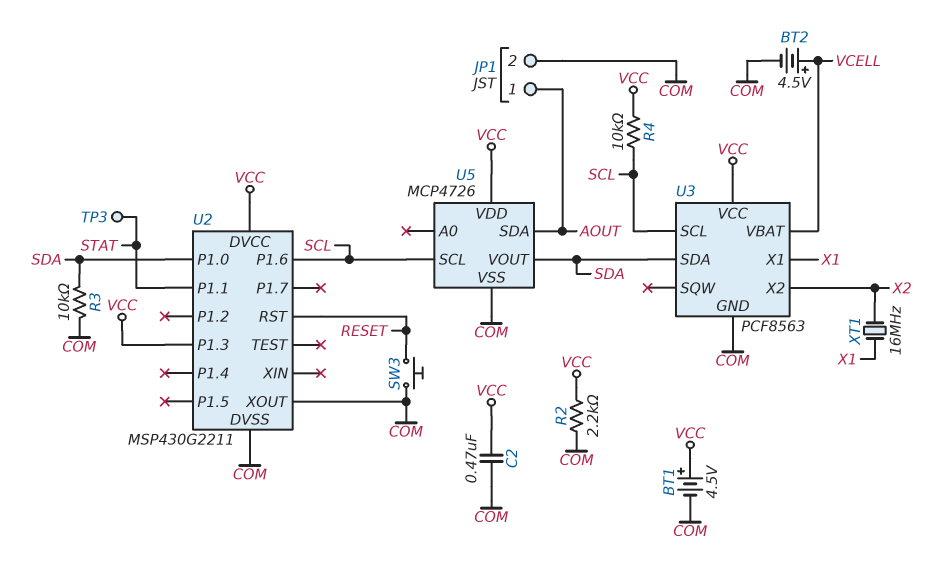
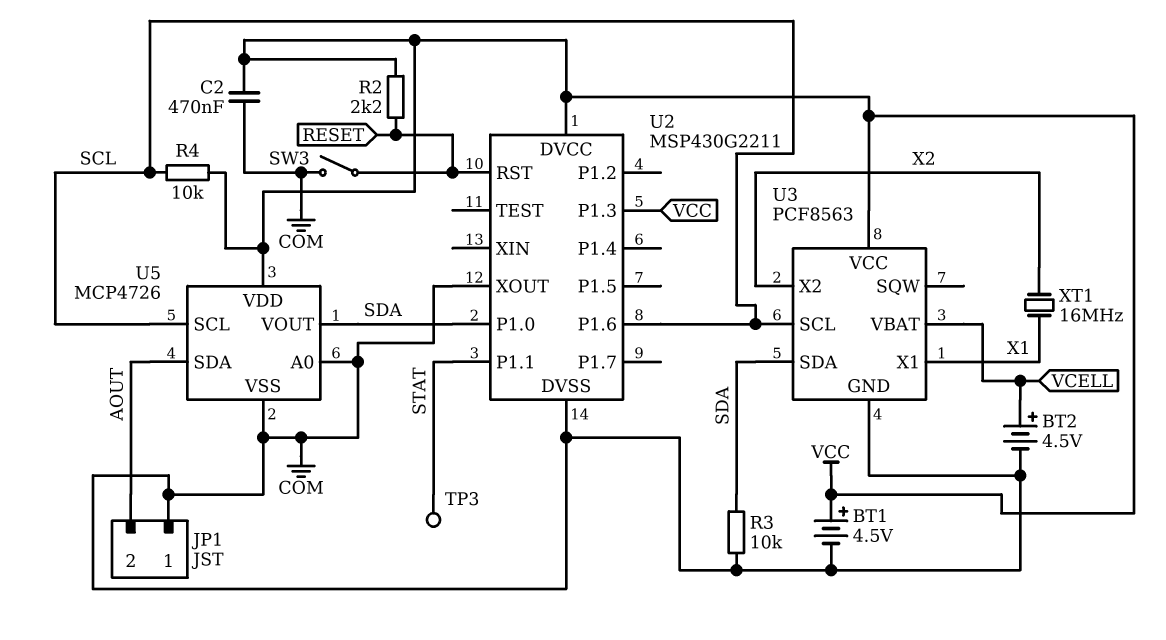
JP1 pin 1: AOUT -> COM
JP1 pin 2: COM -> AOUT
R2: 2.2k (COM, VCC) -> 2.2k (RESET, VCC)
SW3: button (COM, RESET) -> switch (COM, RESET)
U5 pin A0: none -> COM

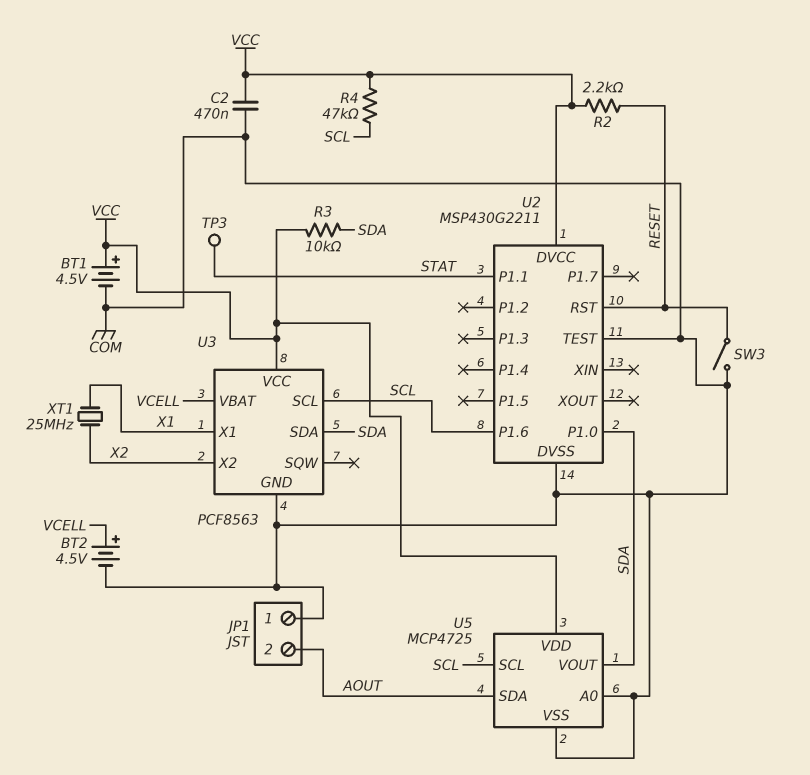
R3: 10k (COM, SDA) -> 10k (SDA, VCC)
R4: 10k (SCL, VCC) -> 47k (SCL, VCC)
U2 pin P1.3: VCC -> none
U2 pin TEST: none -> COM
U2 pin XOUT: COM -> none
U5: MCP4726 -> MCP4725
XT1: 16MHz (X1, X2) -> 25MHz (X1, X2)

